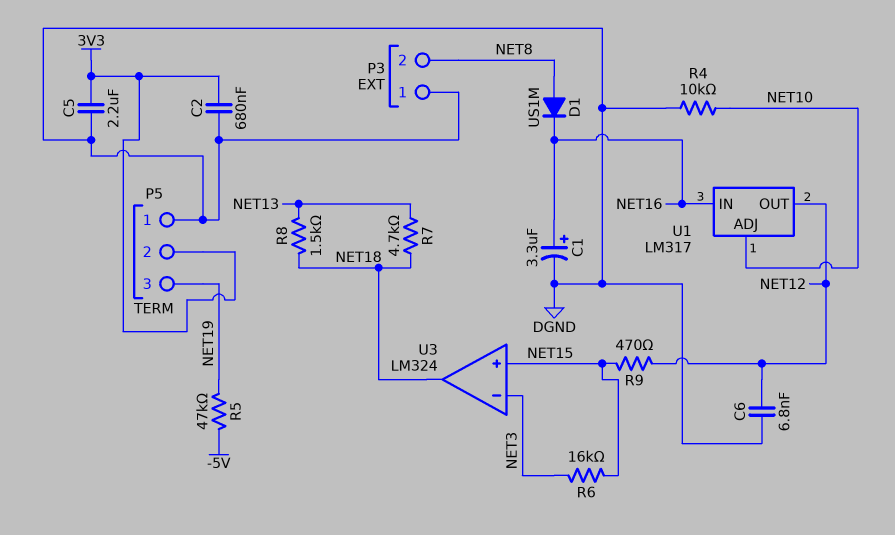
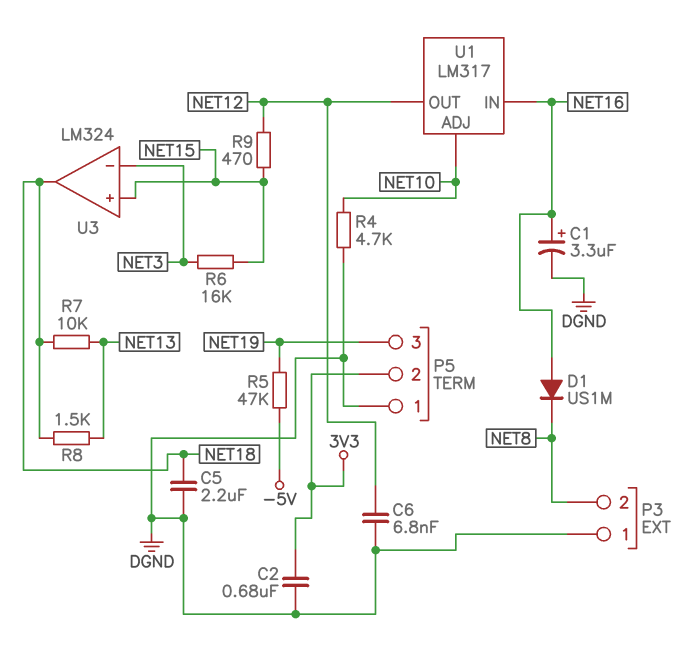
C5: 2.2uF (3V3, DGND) -> 2.2uF (DGND, NET18)
D1: diode US1M (A NET8, K NET16) -> diode US1M (A NET16, K NET8)
R4: 10k (DGND, NET10) -> 4.7k (DGND, NET10)
R7: 4.7k (NET13, NET18) -> 10k (NET13, NET18)

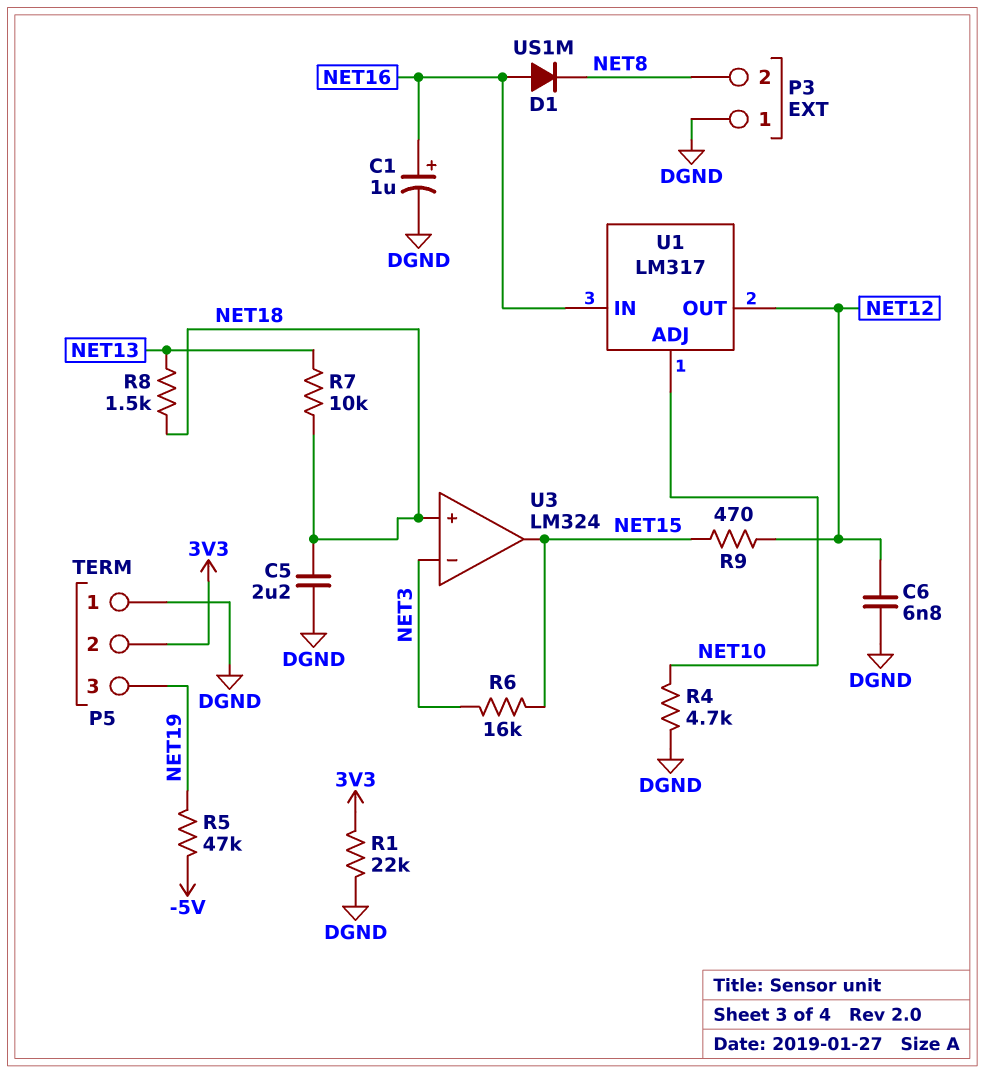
C1: 3.3uF (plus NET16, minus DGND) -> 1uF (plus NET16, minus DGND)
C2: 680nF (3V3, DGND) -> none
R1: none -> 22k (3V3, DGND)
U3 pin in+: NET15 -> NET18
U3 pin out: NET18 -> NET15

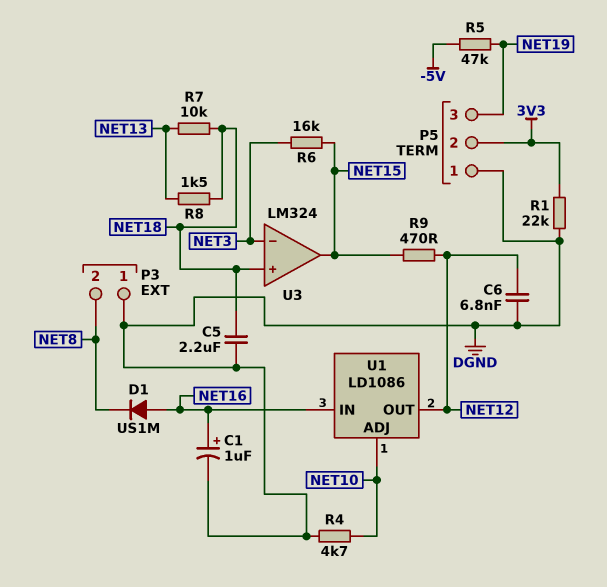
U1: LM317 -> LD1086

